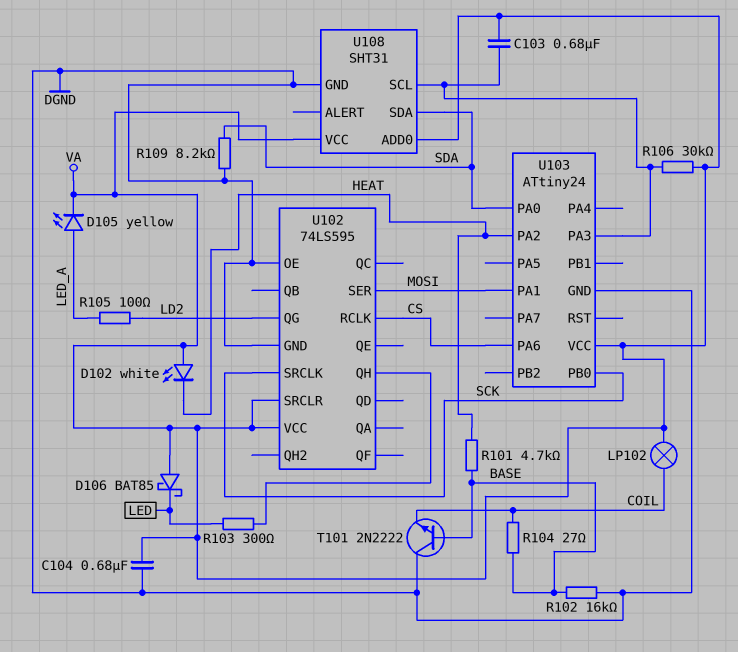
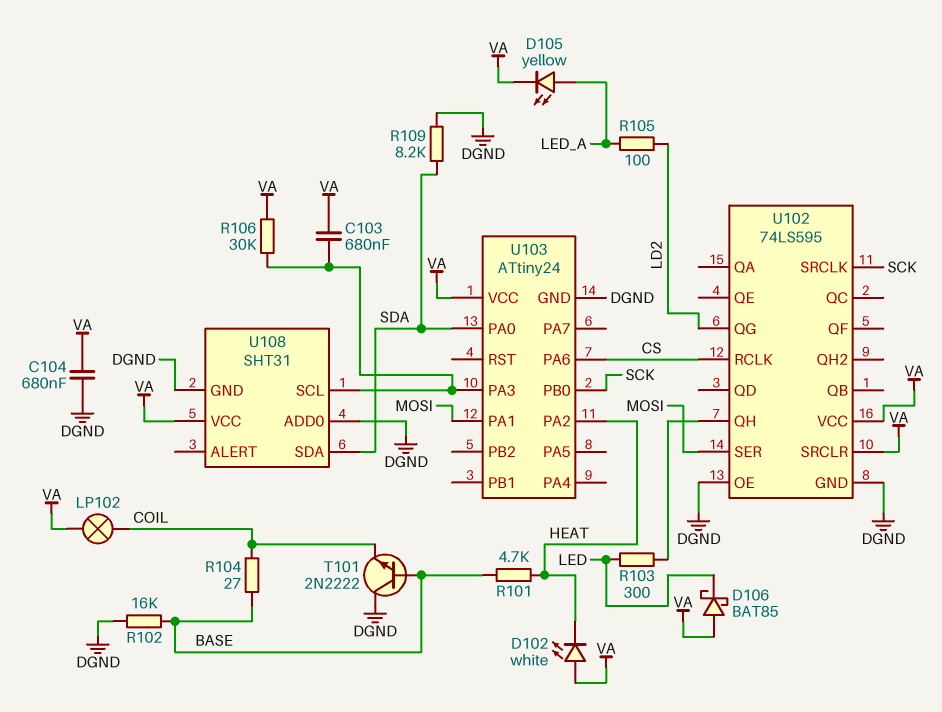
U108 pin ADD0: VA -> DGND

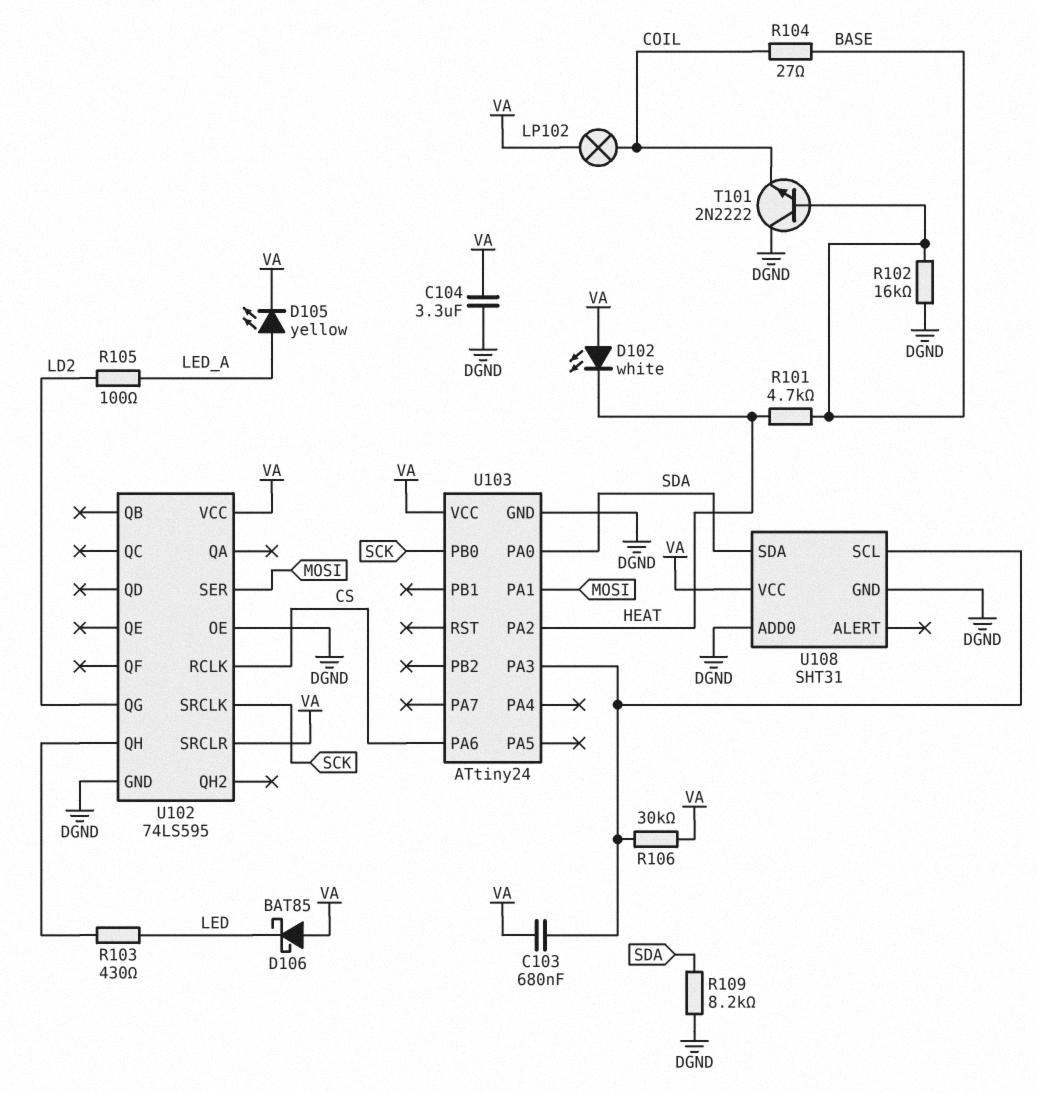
C104: 680nF (DGND, VA) -> 3.3uF (DGND, VA)
R103: 300 (LED, U102/QH) -> 430 (LED, U102/QH)

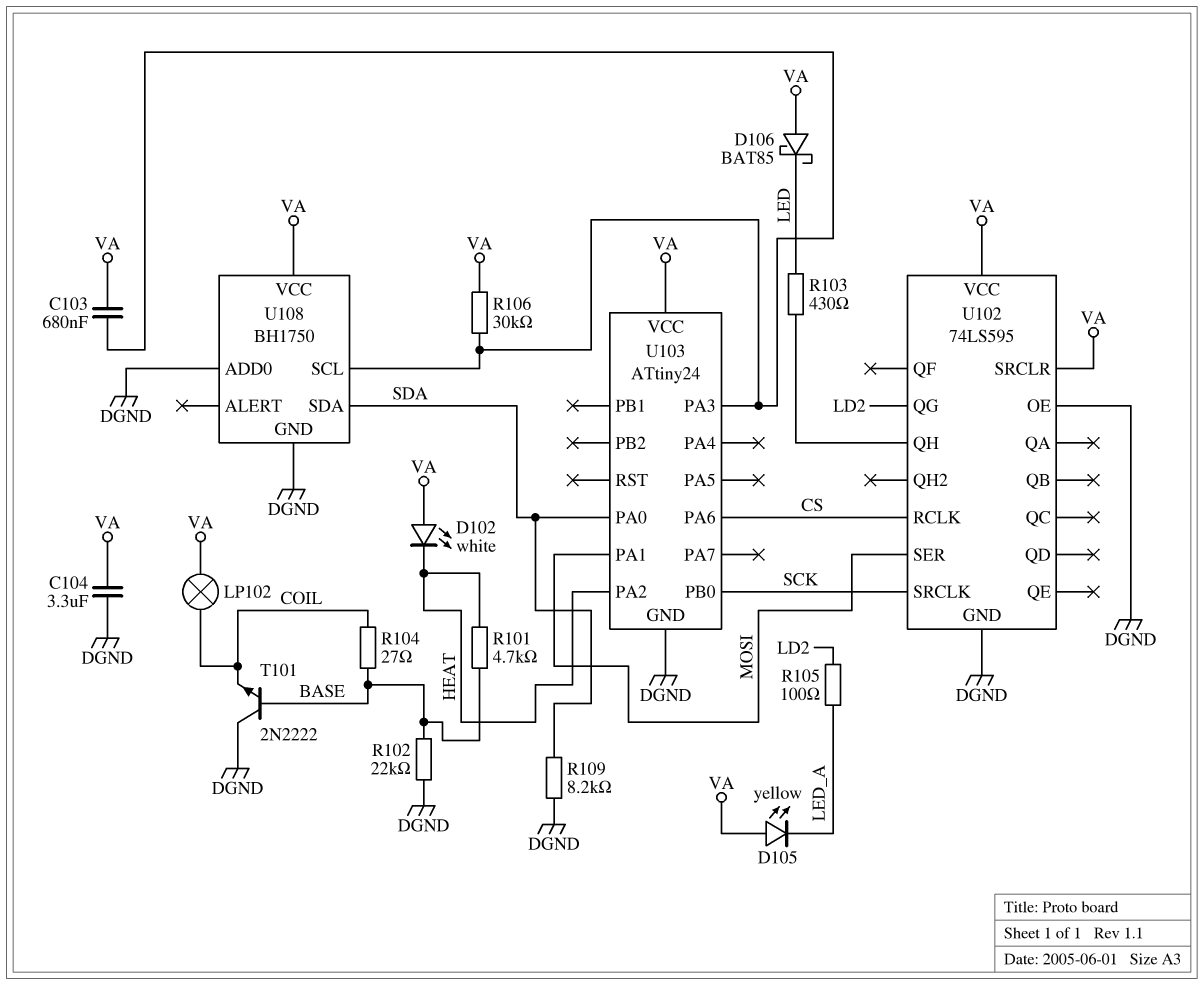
D105: LED yellow (A LED_A, K VA) -> LED yellow (A VA, K LED_A)
R102: 16k (BASE, DGND) -> 22k (BASE, DGND)
U108: SHT31 -> BH1750

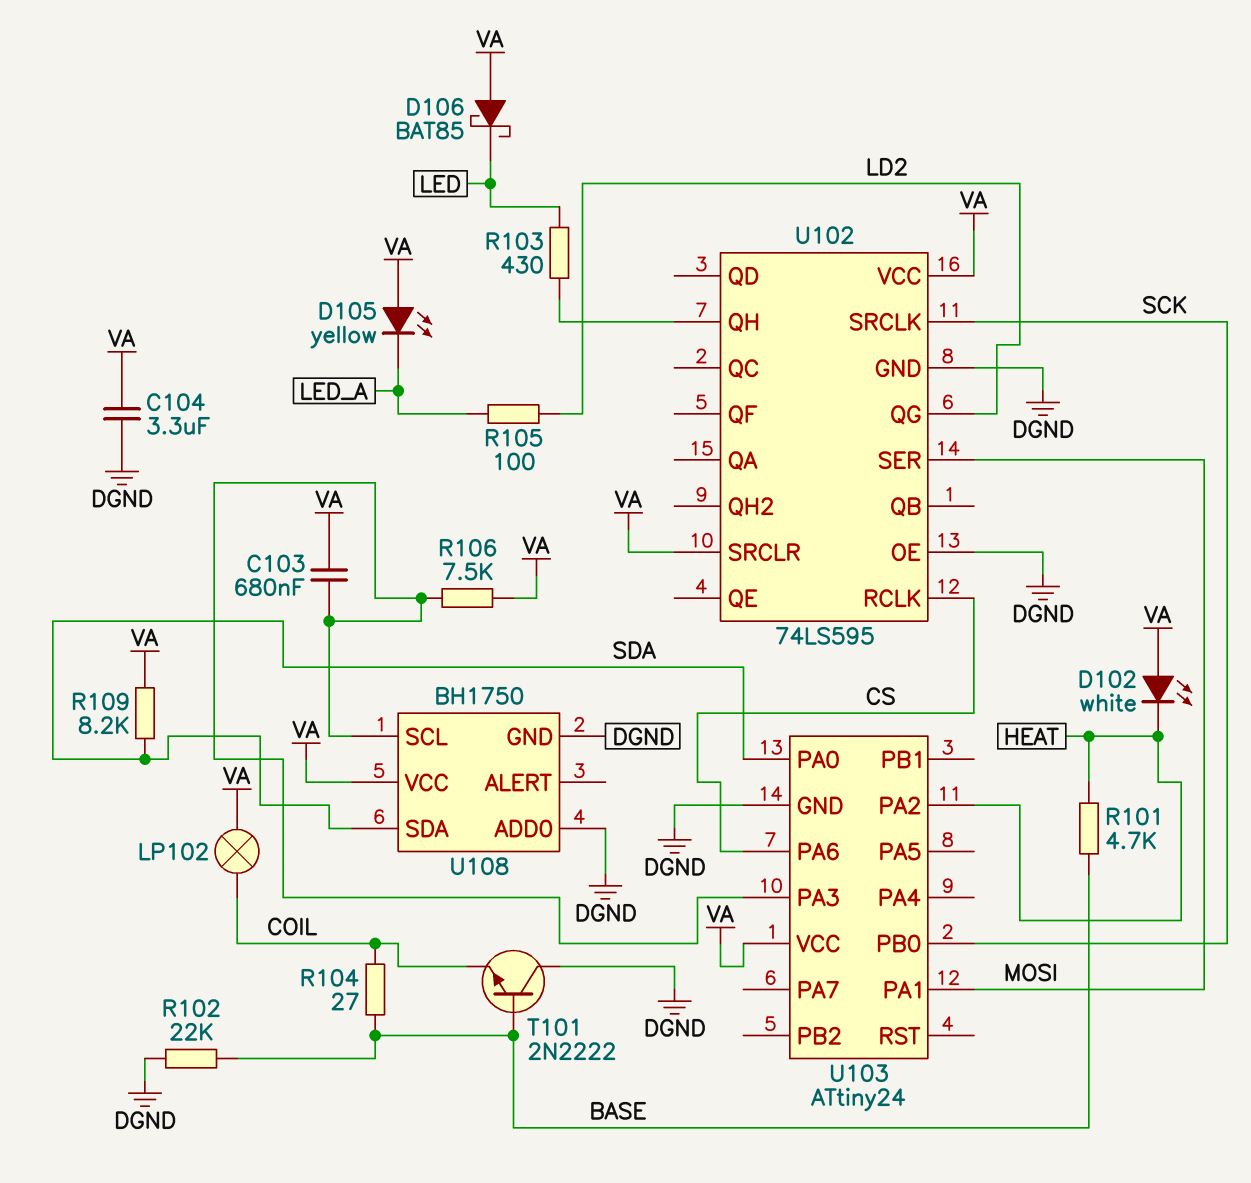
R106: 30k (U103/PA3, VA) -> 7.5k (U103/PA3, VA)
R109: 8.2k (DGND, SDA) -> 8.2k (SDA, VA)

